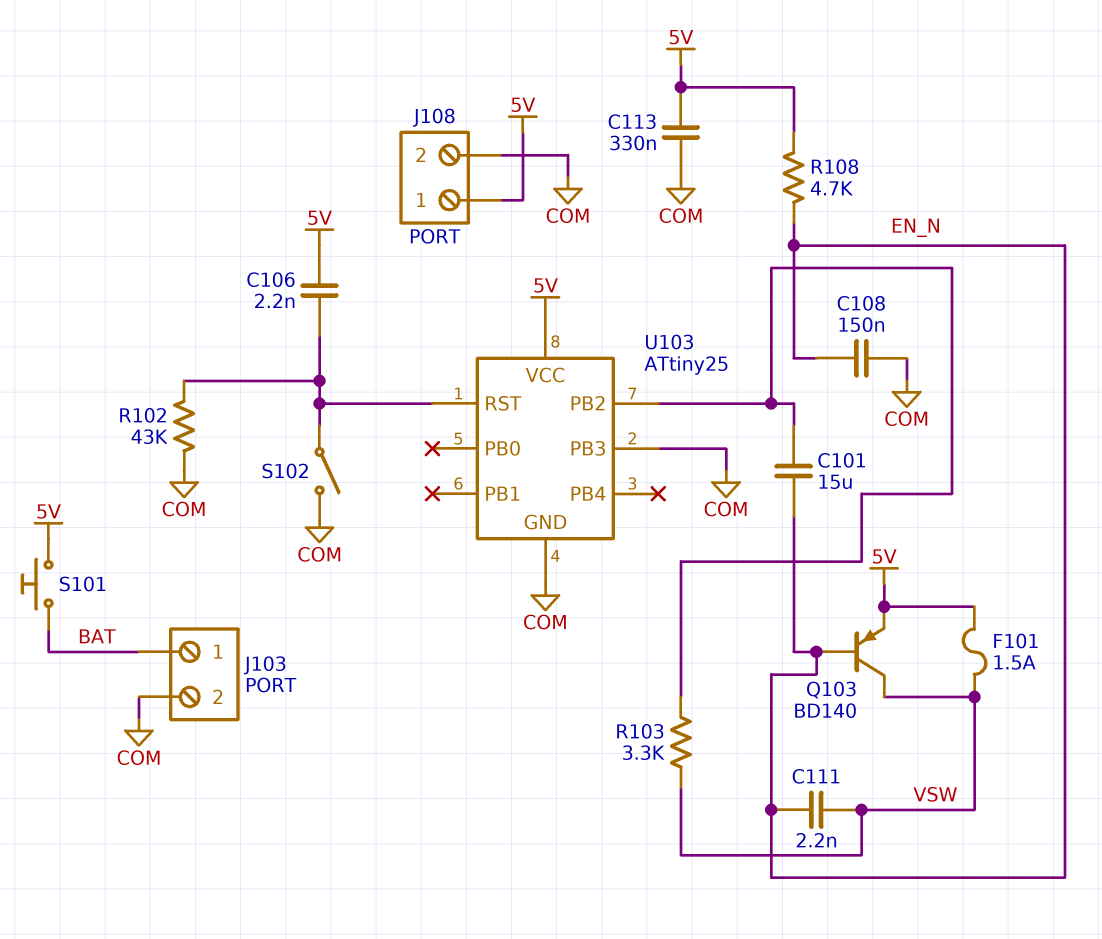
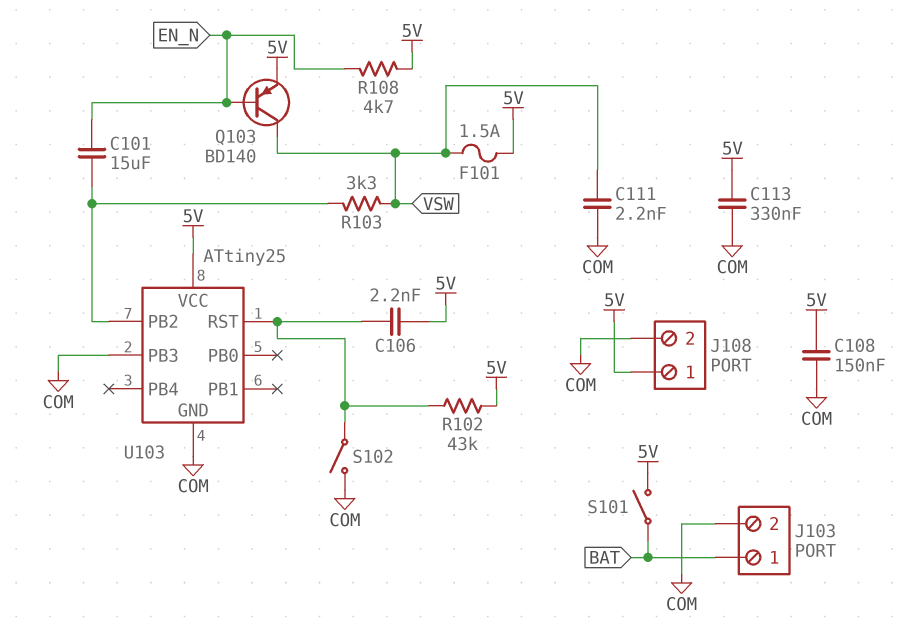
C108: 150nF (COM, EN_N) -> 150nF (5V, COM)
C111: 2.2nF (EN_N, VSW) -> 2.2nF (COM, VSW)
R102: 43k (COM, U103/RST) -> 43k (5V, U103/RST)
S101: button (5V, BAT) -> switch (5V, BAT)

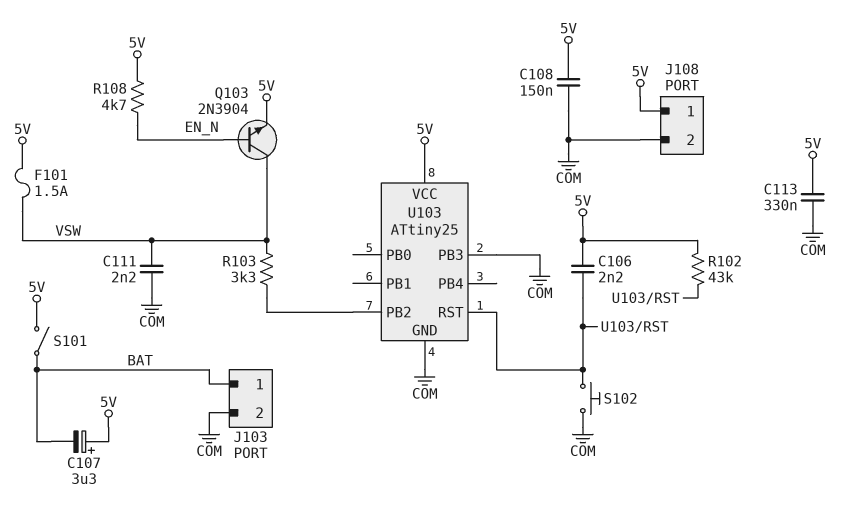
C101: 15uF (EN_N, U103/PB2) -> none
C107: none -> 3.3uF (plus 5V, minus BAT)
Q103: PNP BD140 (B EN_N, C VSW, E 5V) -> NPN 2N3904 (B EN_N, C VSW, E 5V)
S102: switch (COM, U103/RST) -> button (COM, U103/RST)

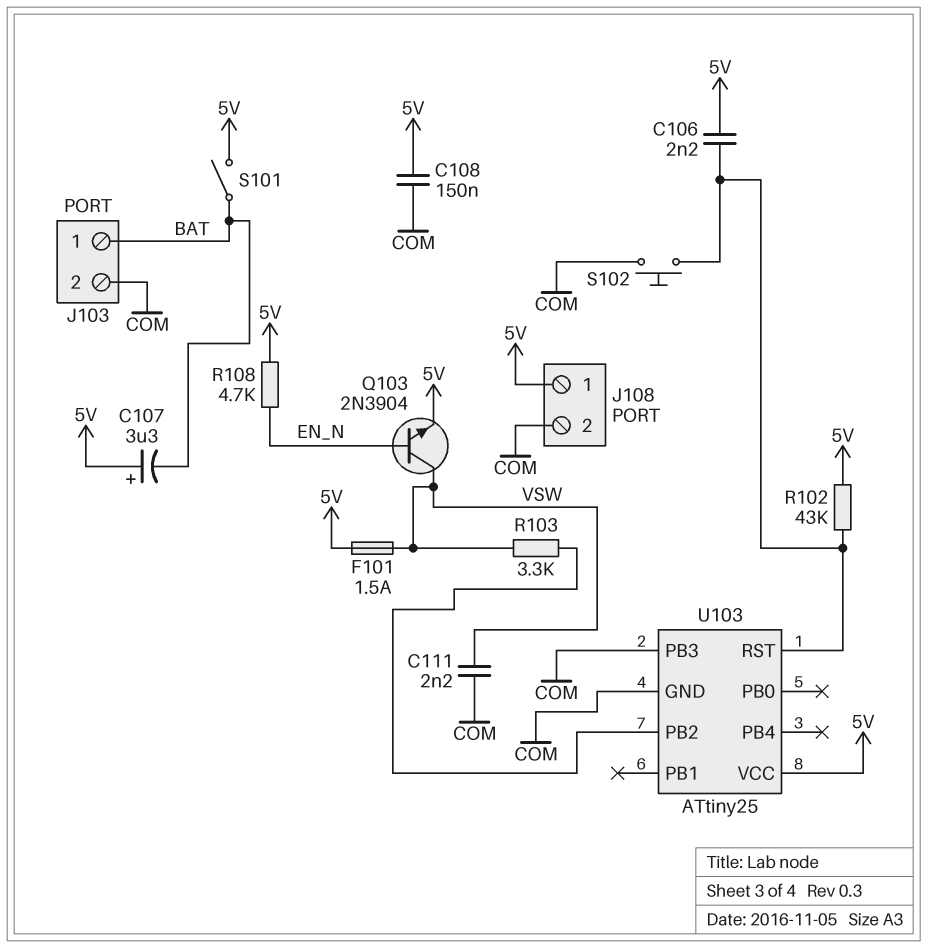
C113: 330nF (5V, COM) -> none

